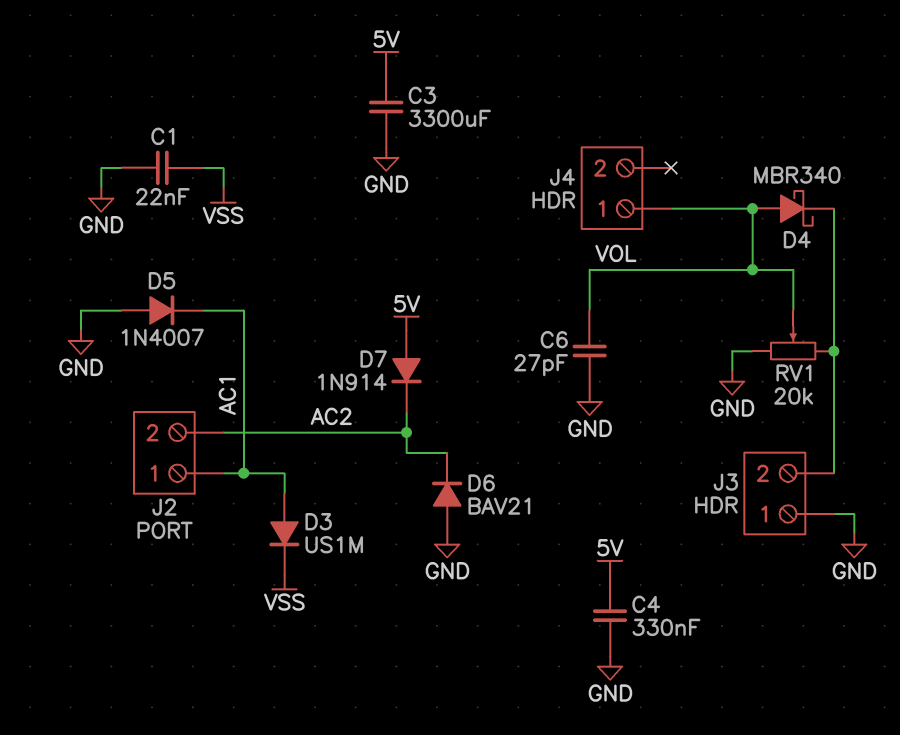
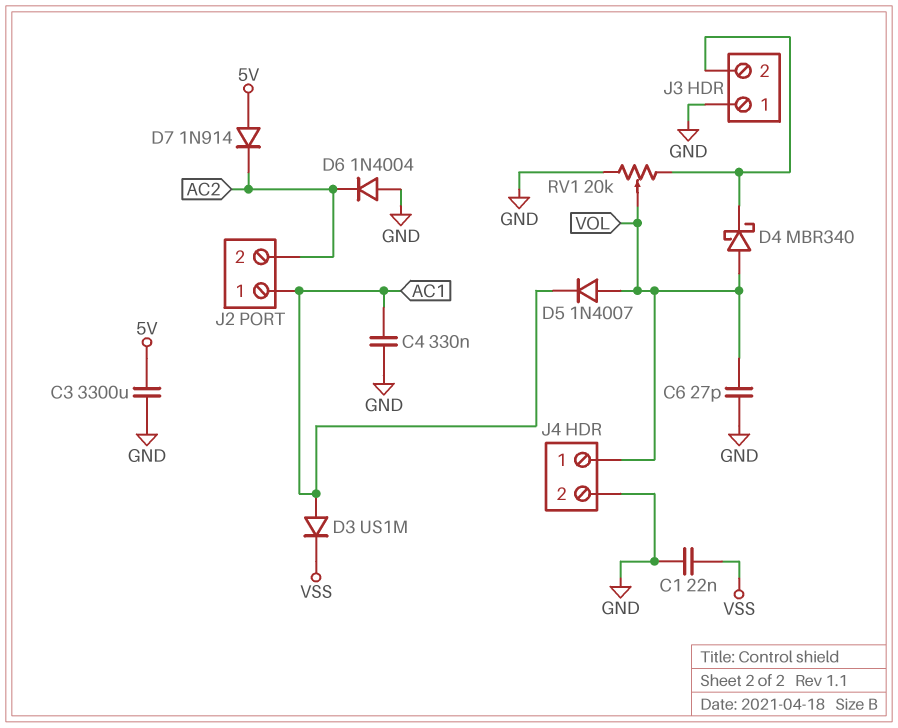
C4: 330nF (5V, GND) -> 330nF (AC1, GND)
D5: diode 1N4007 (A GND, K AC1) -> diode 1N4007 (A VOL, K AC1)
D6: diode BAV21 (A GND, K AC2) -> diode 1N4004 (A GND, K AC2)
J4 pin 2: none -> GND

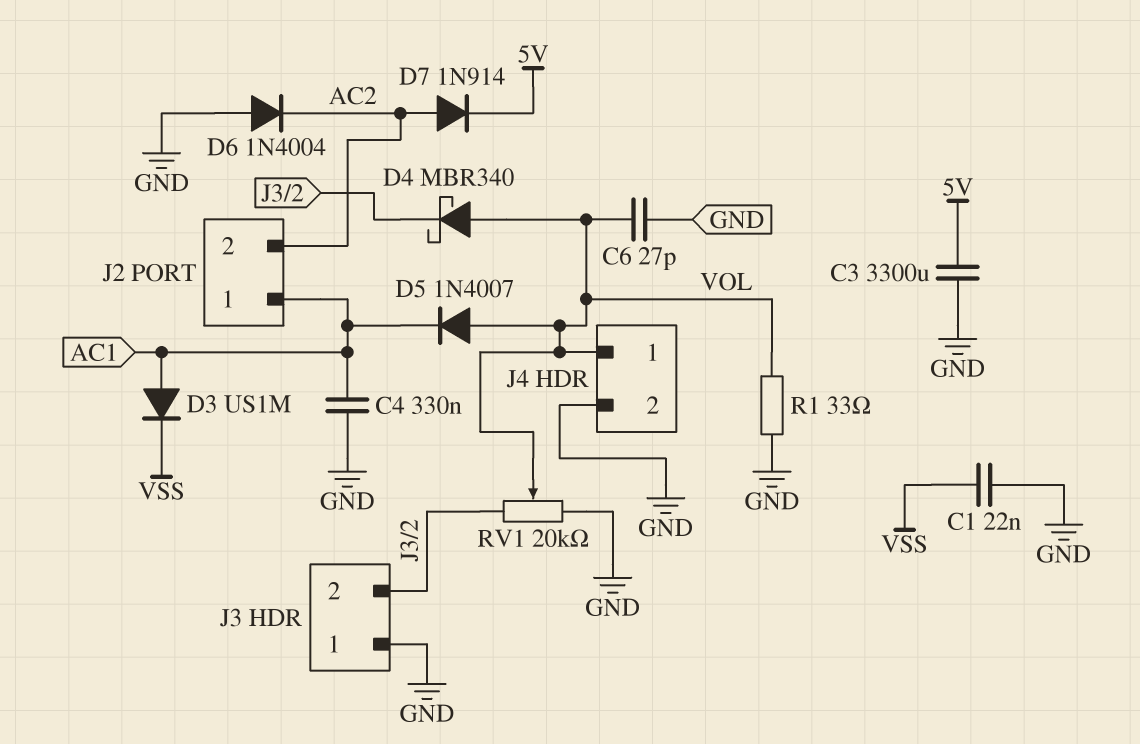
D7: diode 1N914 (A 5V, K AC2) -> diode 1N914 (A AC2, K 5V)
R1: none -> 33 (GND, VOL)

